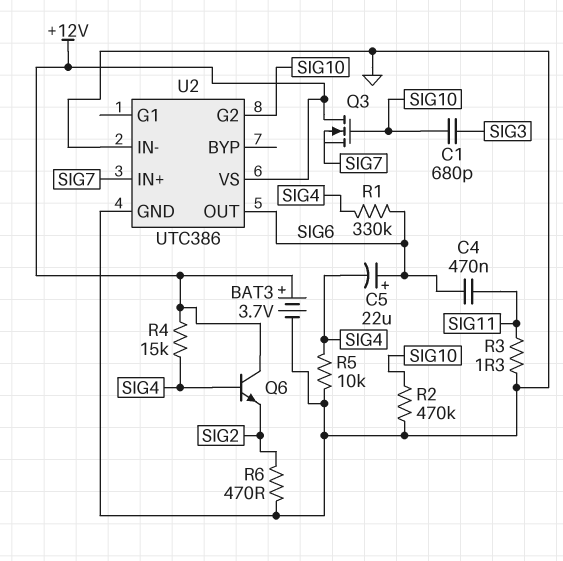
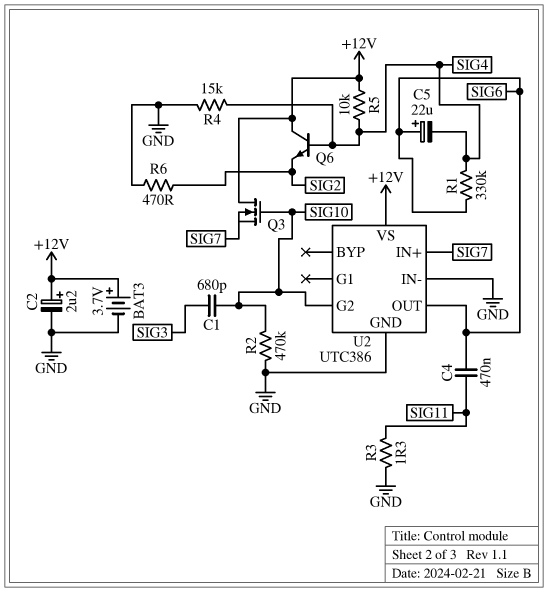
C2: none -> 2.2uF (plus +12V, minus GND)
R4: 15k (+12V, SIG4) -> 15k (GND, SIG4)
R5: 10k (GND, SIG4) -> 10k (+12V, SIG4)

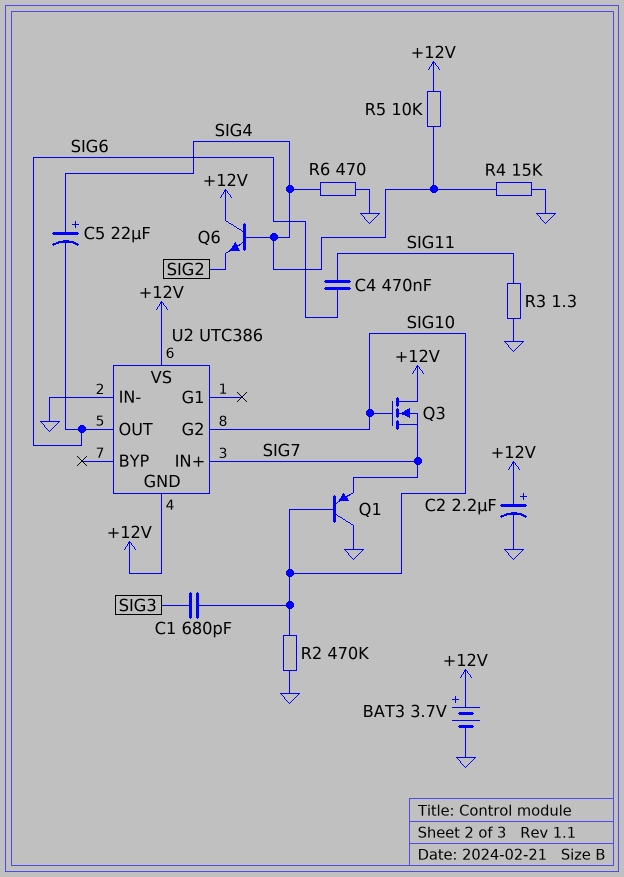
C5: 22uF (plus SIG6, minus SIG4) -> 22uF (plus SIG4, minus SIG6)
Q1: none -> PNP (B SIG10, C GND, E SIG7)
R1: 330k (SIG4, SIG6) -> none
R6: 470 (GND, SIG2) -> 470 (GND, SIG4)
U2 pin GND: GND -> +12V

